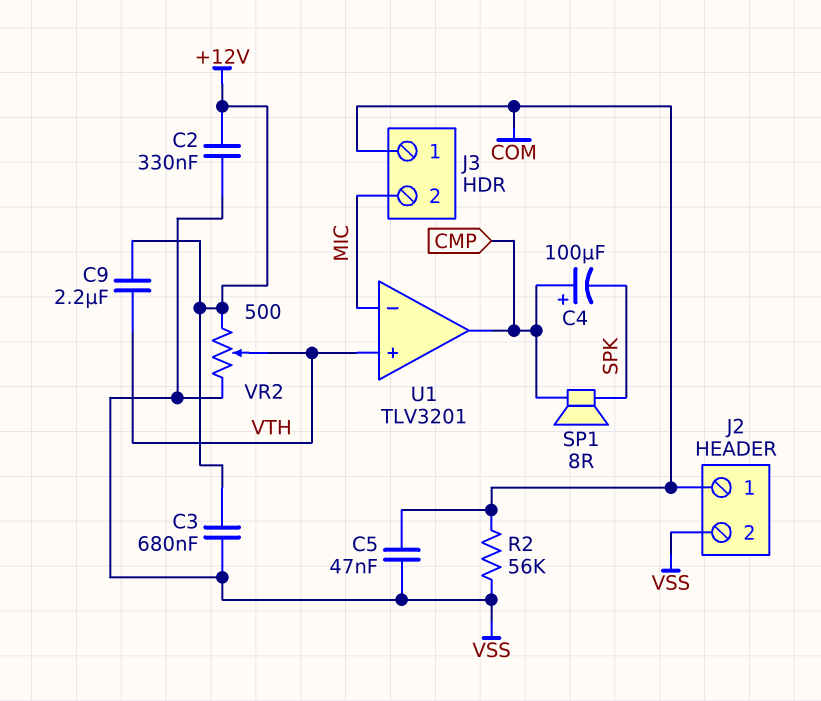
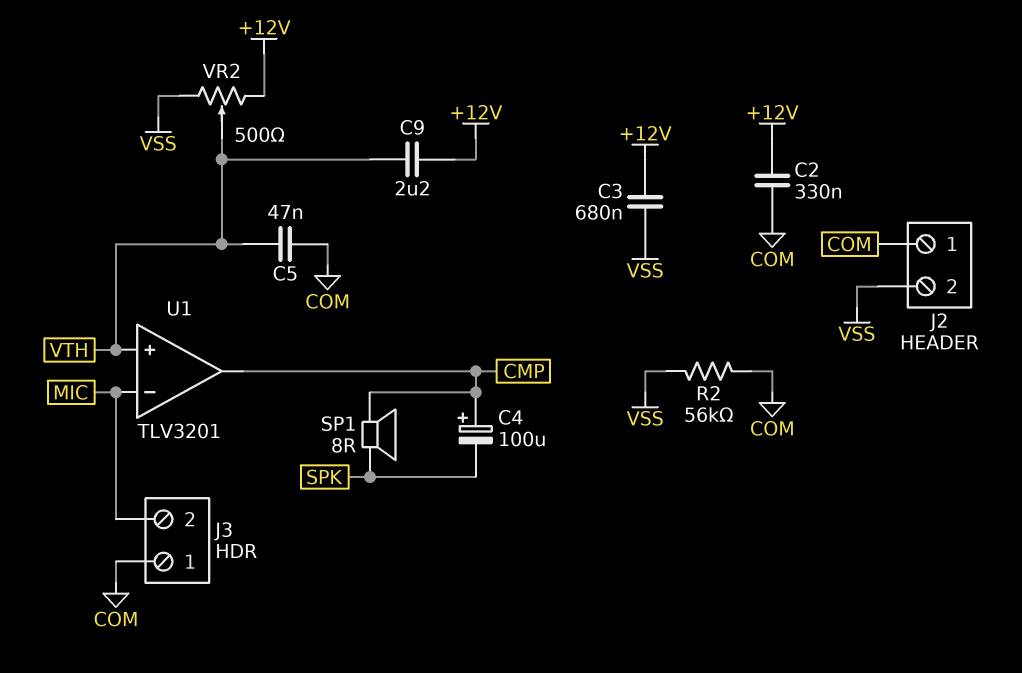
C2: 330nF (+12V, VSS) -> 330nF (+12V, COM)
C5: 47nF (COM, VSS) -> 47nF (COM, VTH)

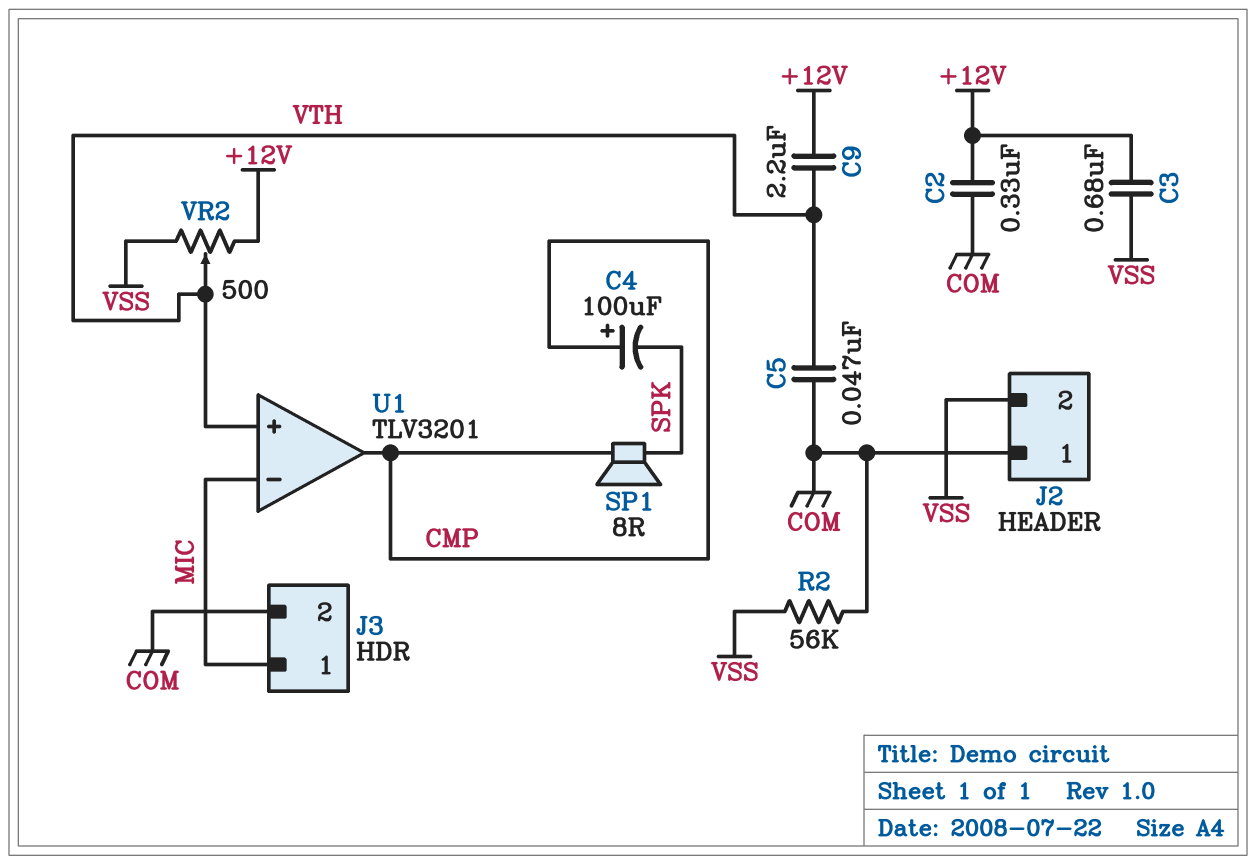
J3 pin 1: COM -> MIC
J3 pin 2: MIC -> COM

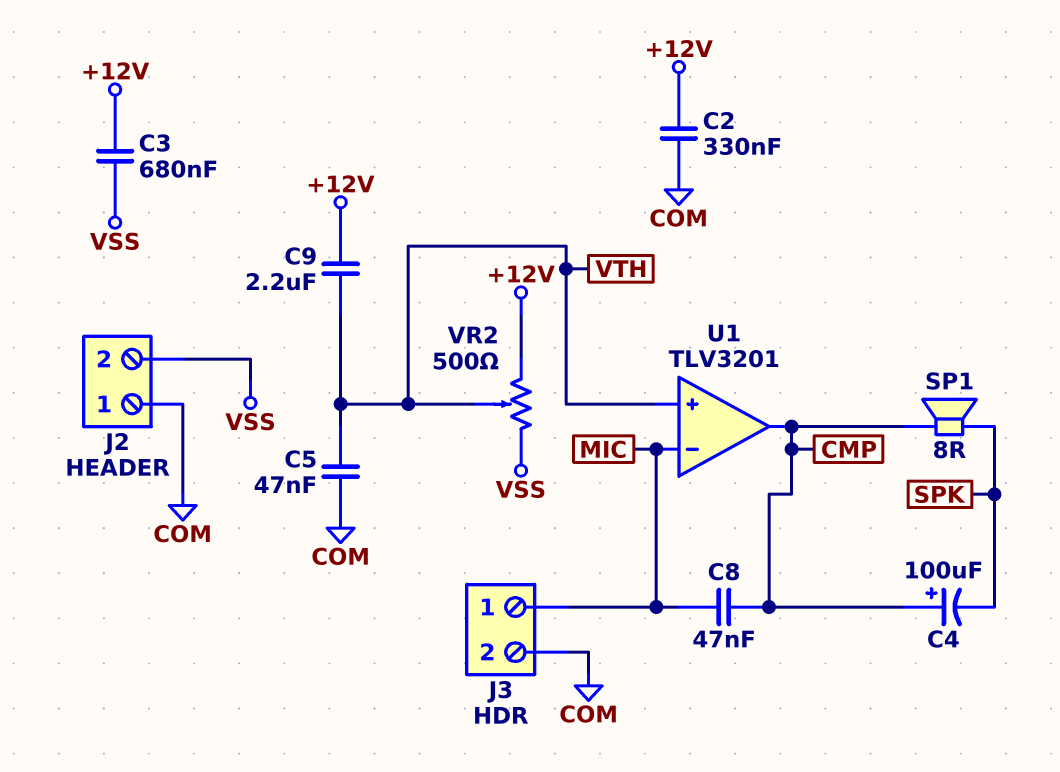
C8: none -> 47nF (CMP, MIC)
R2: 56k (COM, VSS) -> none

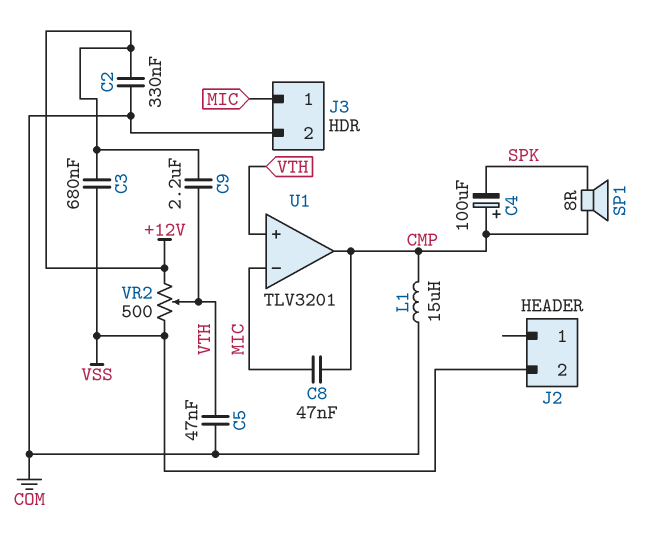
J2 pin 1: COM -> none
L1: none -> 15uH (CMP, COM)

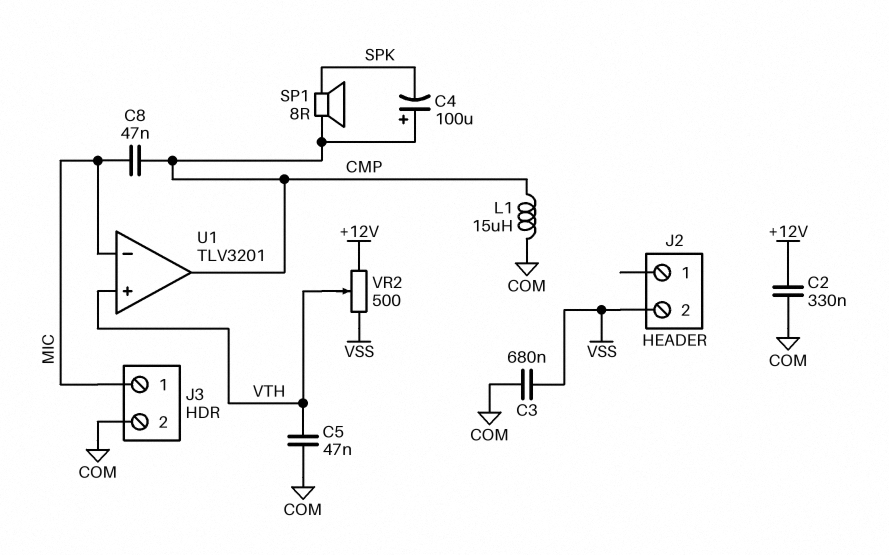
C3: 680nF (+12V, VSS) -> 680nF (COM, VSS)
C9: 2.2uF (+12V, VTH) -> none

